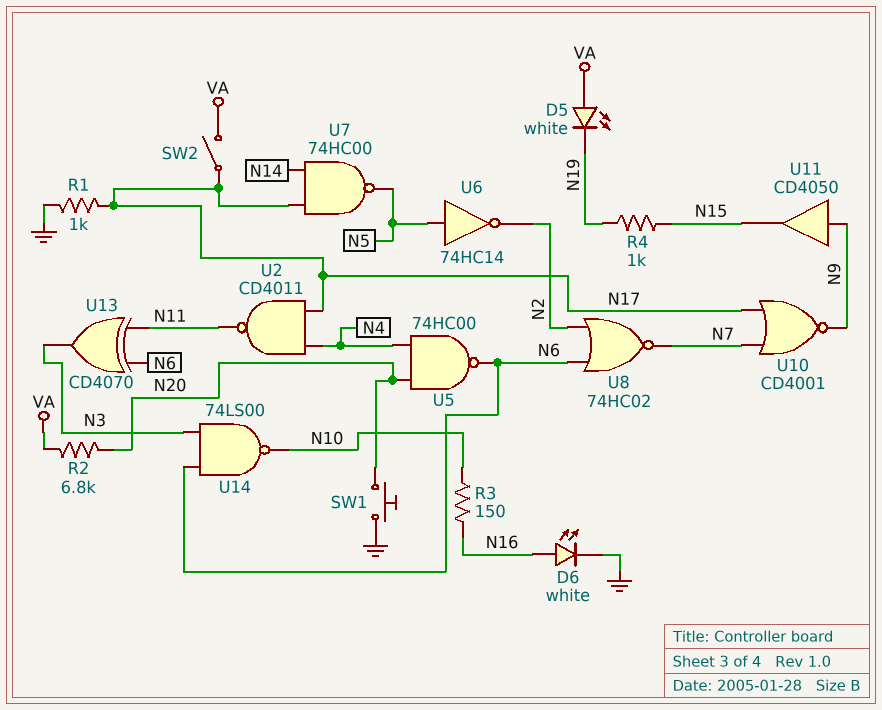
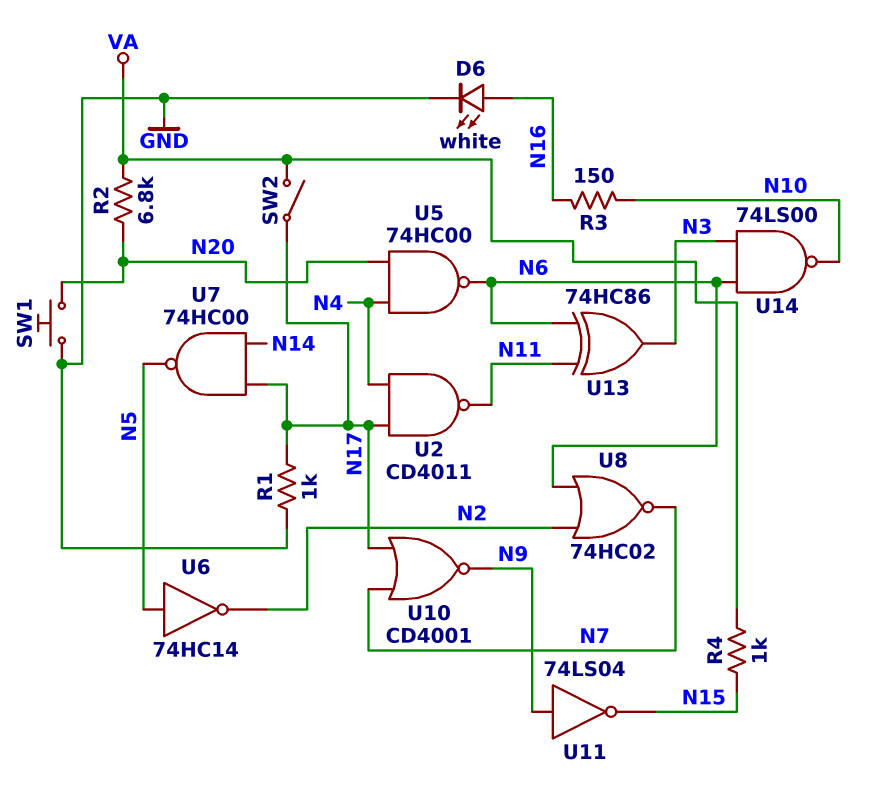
D5: LED white (A VA, K N19) -> none
R4: 1k (N15, N19) -> 1k (N15, VA)
U11: buffer CD4050 (in N9, out N15) -> NOT 74LS04 (in N9, out N15)
U13: XOR CD4070 (in N6, in N11, out N3) -> XOR 74HC86 (in N6, in N11, out N3)

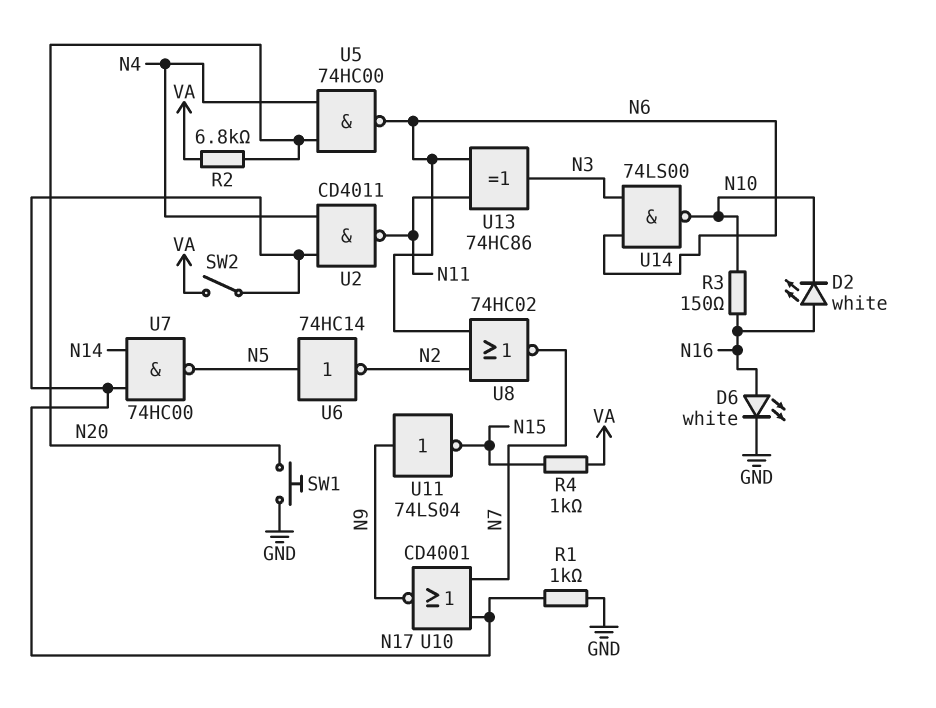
D2: none -> LED white (A N16, K N10)

